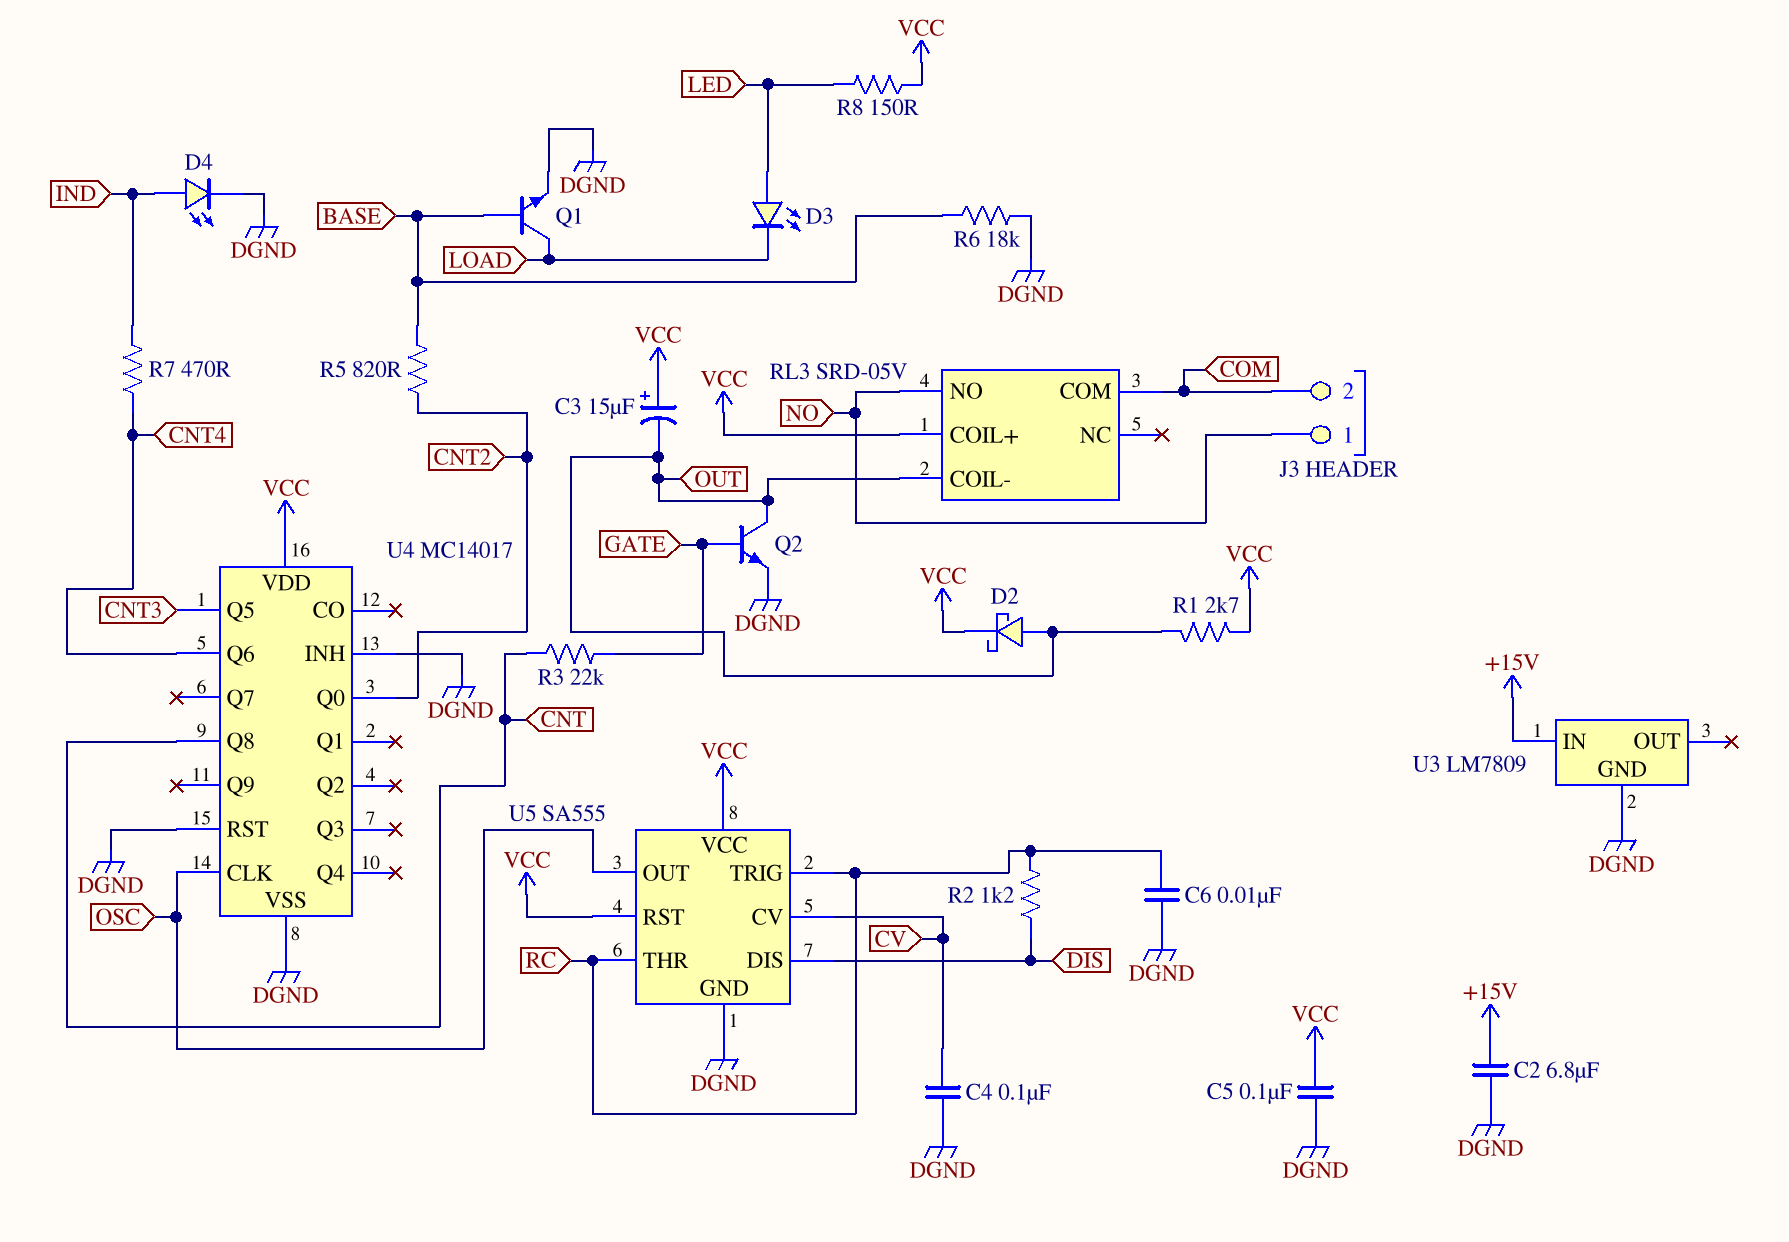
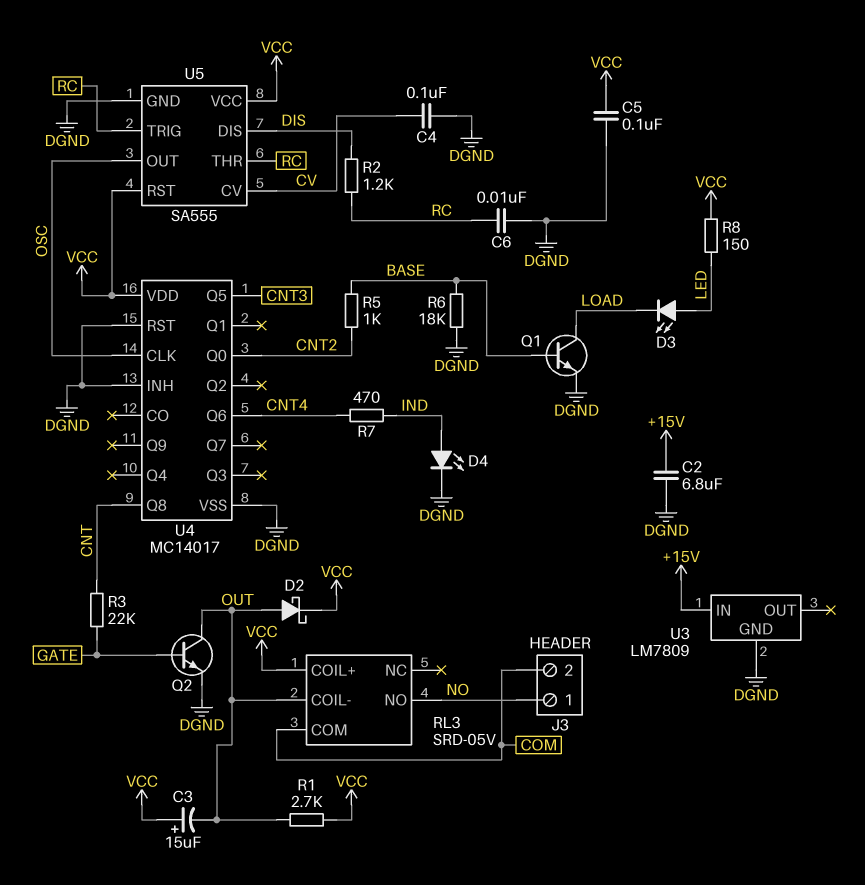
R5: 820 (BASE, CNT2) -> 1k (BASE, CNT2)

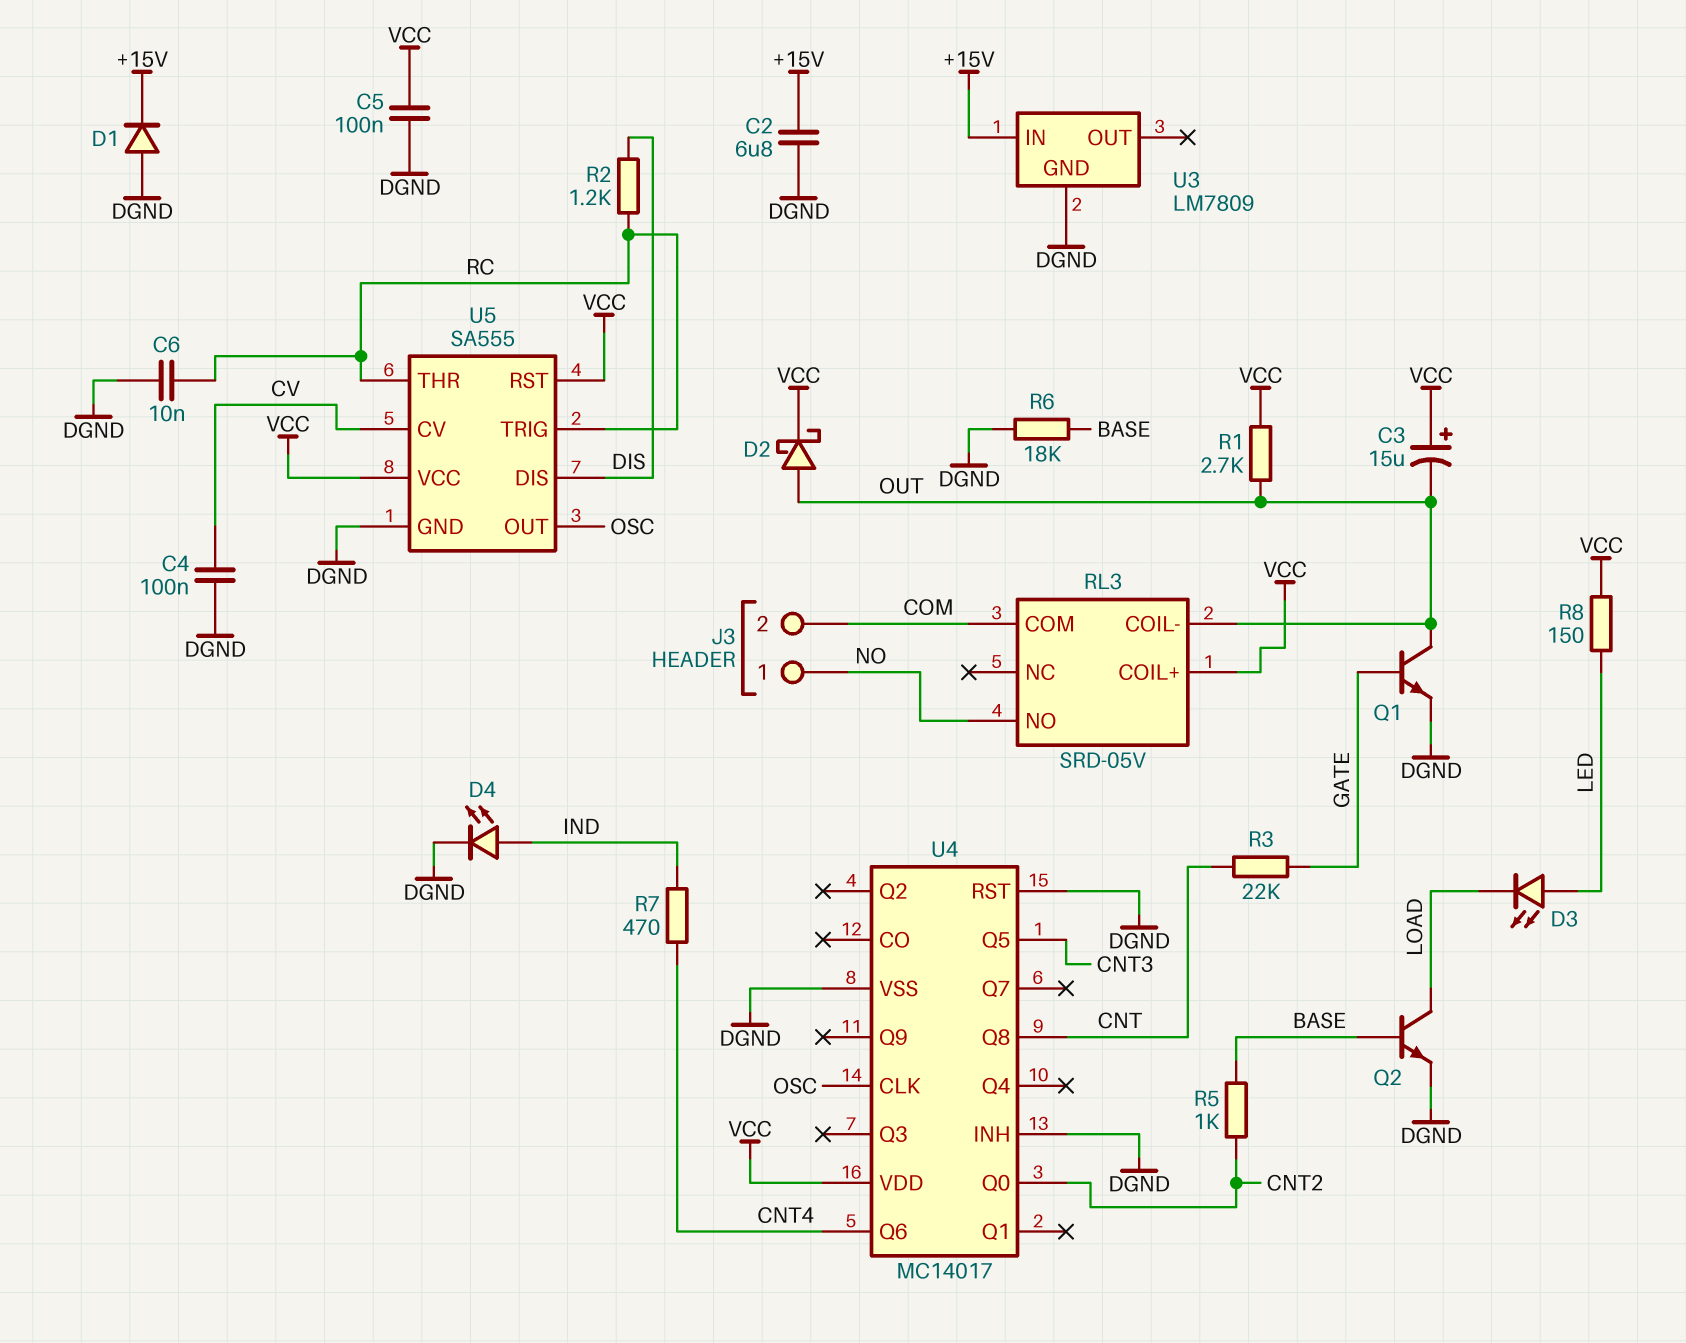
D1: none -> diode (A DGND, K +15V)
Q1: NPN (B BASE, C LOAD, E DGND) -> NPN (B GATE, C OUT, E DGND)
Q2: NPN (B GATE, C OUT, E DGND) -> NPN (B BASE, C LOAD, E DGND)

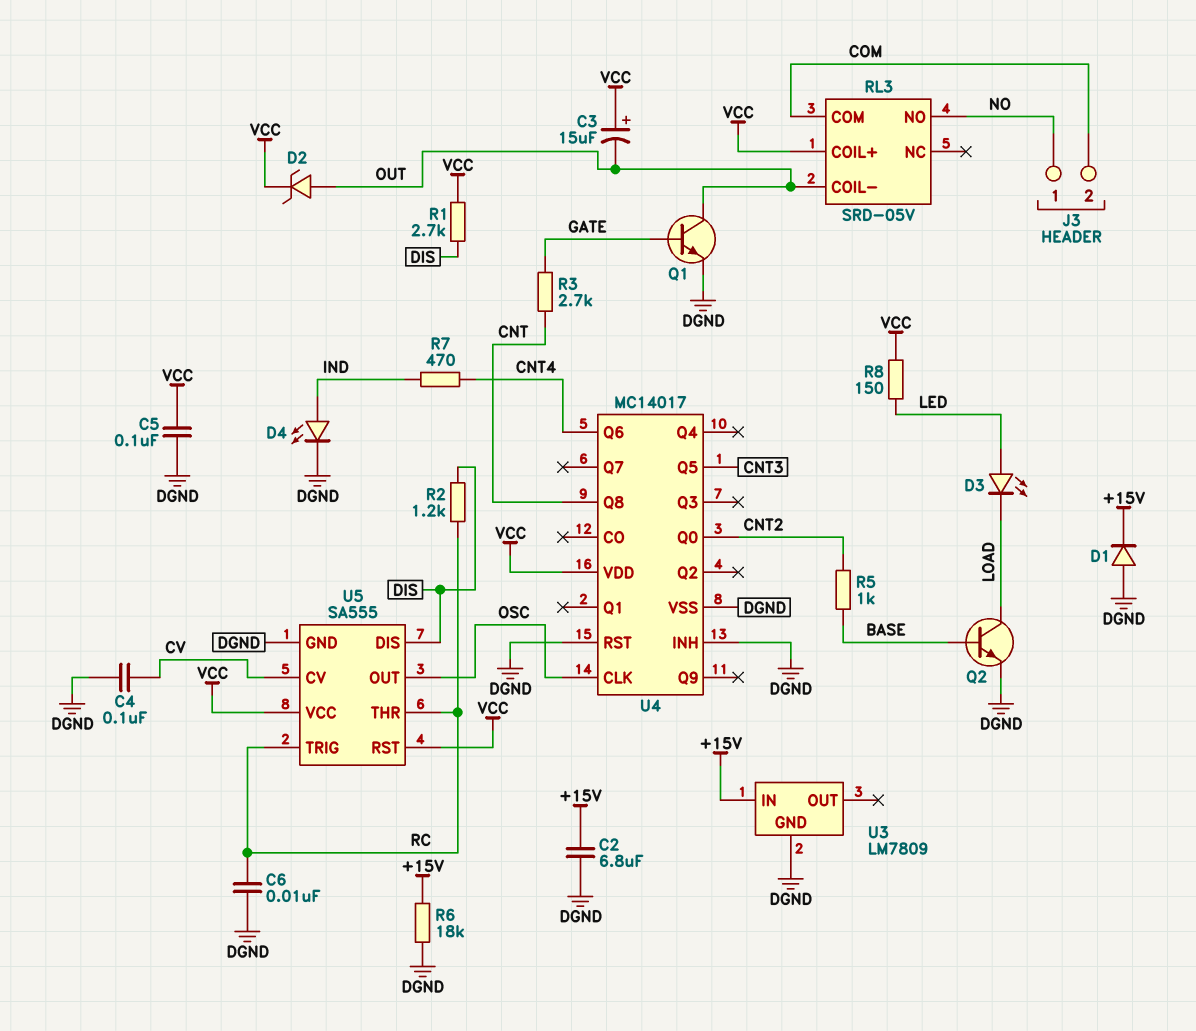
D2: schottky (A OUT, K VCC) -> zener (A OUT, K VCC)
R1: 2.7k (OUT, VCC) -> 2.7k (DIS, VCC)
R3: 22k (CNT, GATE) -> 2.7k (CNT, GATE)
R6: 18k (BASE, DGND) -> 18k (+15V, DGND)

